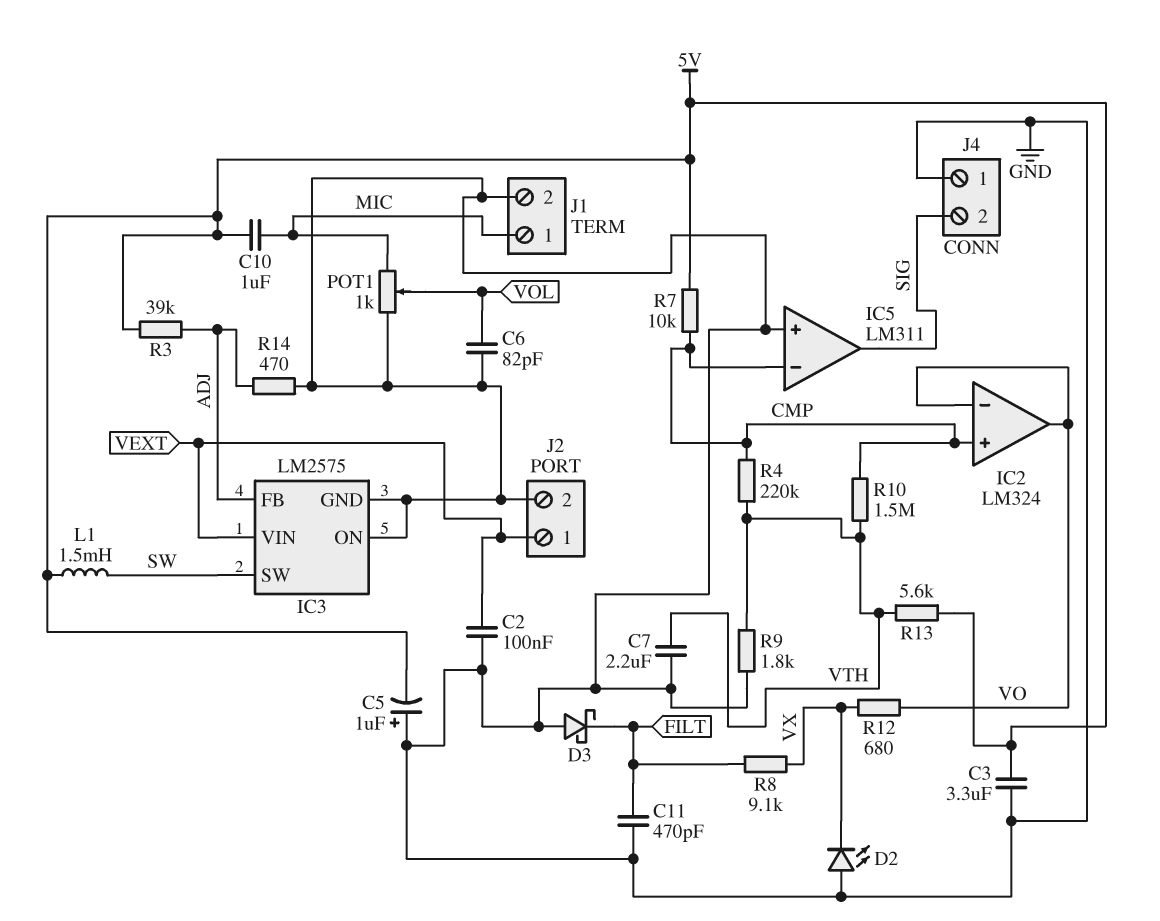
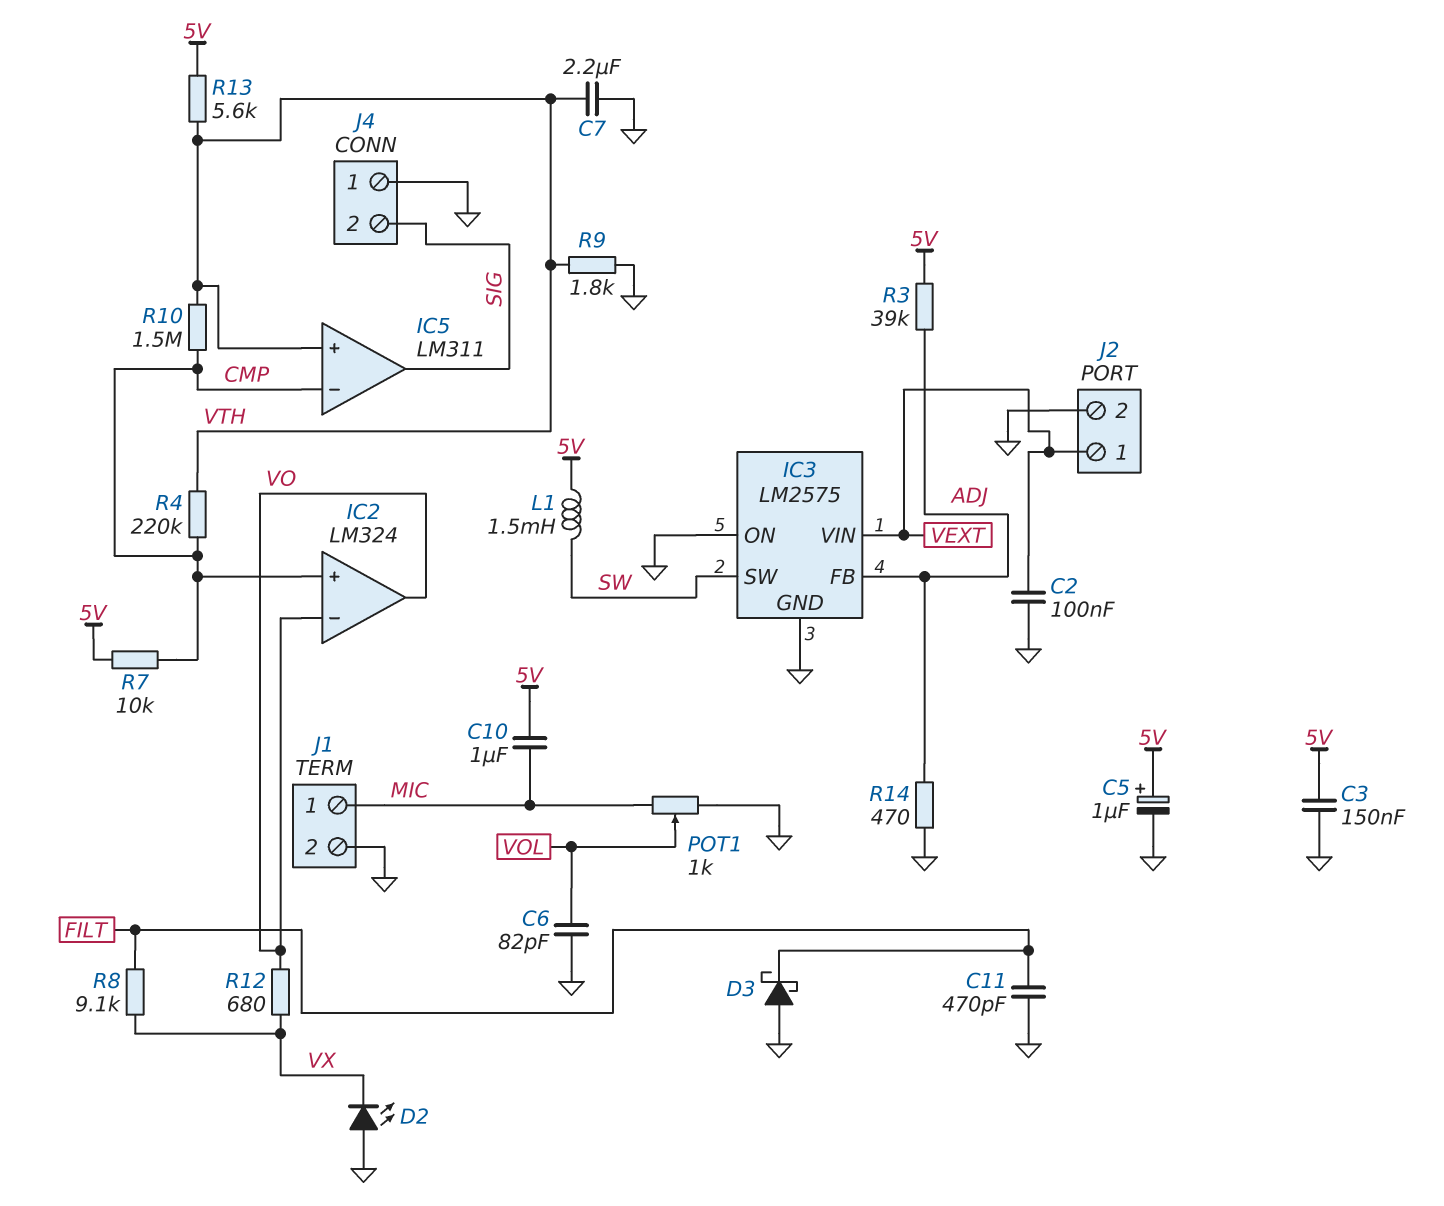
C3: 3.3uF (5V, GND) -> 150nF (5V, GND)
C5: 1uF (plus GND, minus 5V) -> 1uF (plus 5V, minus GND)
IC5 pin in+: GND -> VTH

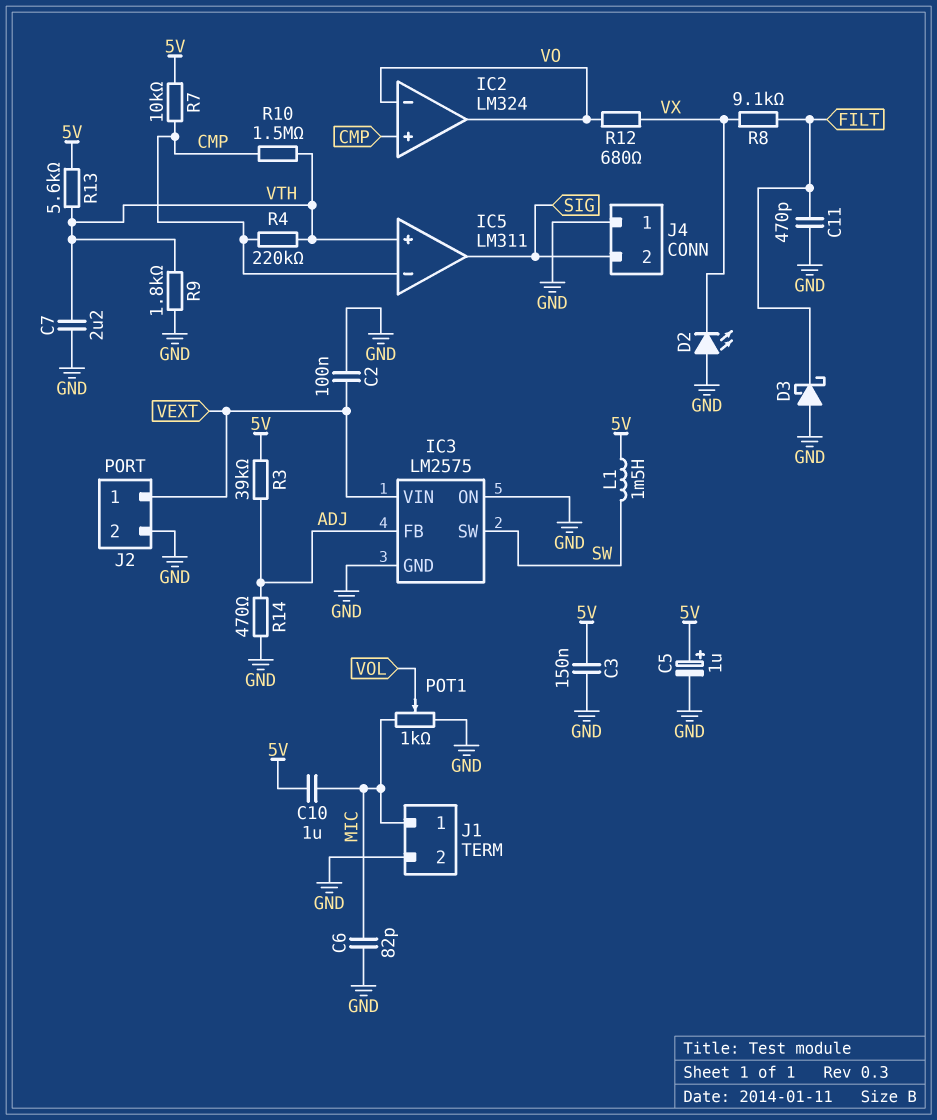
C6: 82pF (GND, VOL) -> 82pF (GND, MIC)

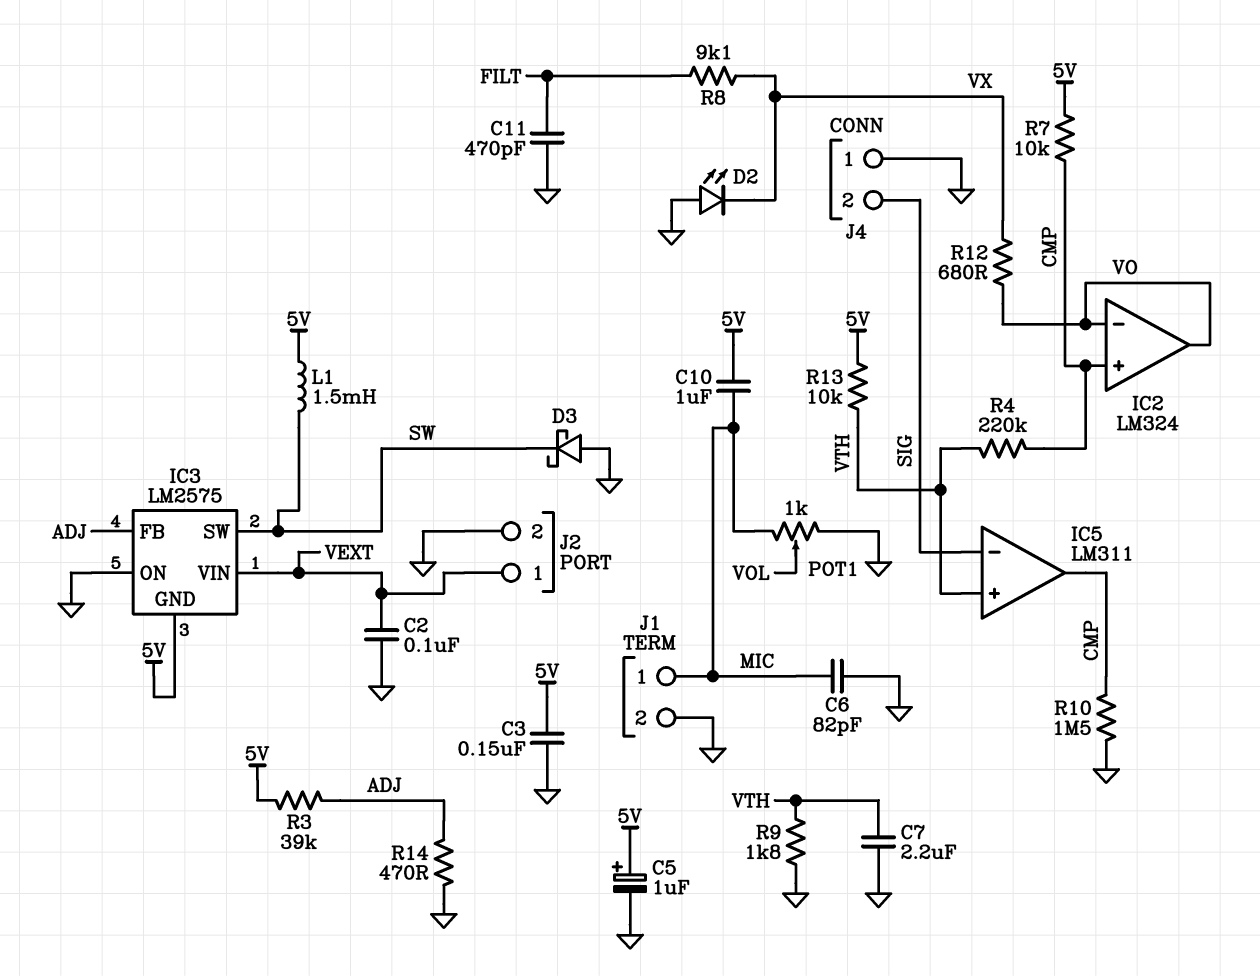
D3: schottky (A GND, K FILT) -> schottky (A GND, K SW)
IC3 pin GND: GND -> 5V
IC5 pin in-: CMP -> SIG
IC5 pin out: SIG -> CMP
R10: 1.5M (CMP, VTH) -> 1.5M (CMP, GND)
R13: 5.6k (5V, VTH) -> 10k (5V, VTH)

